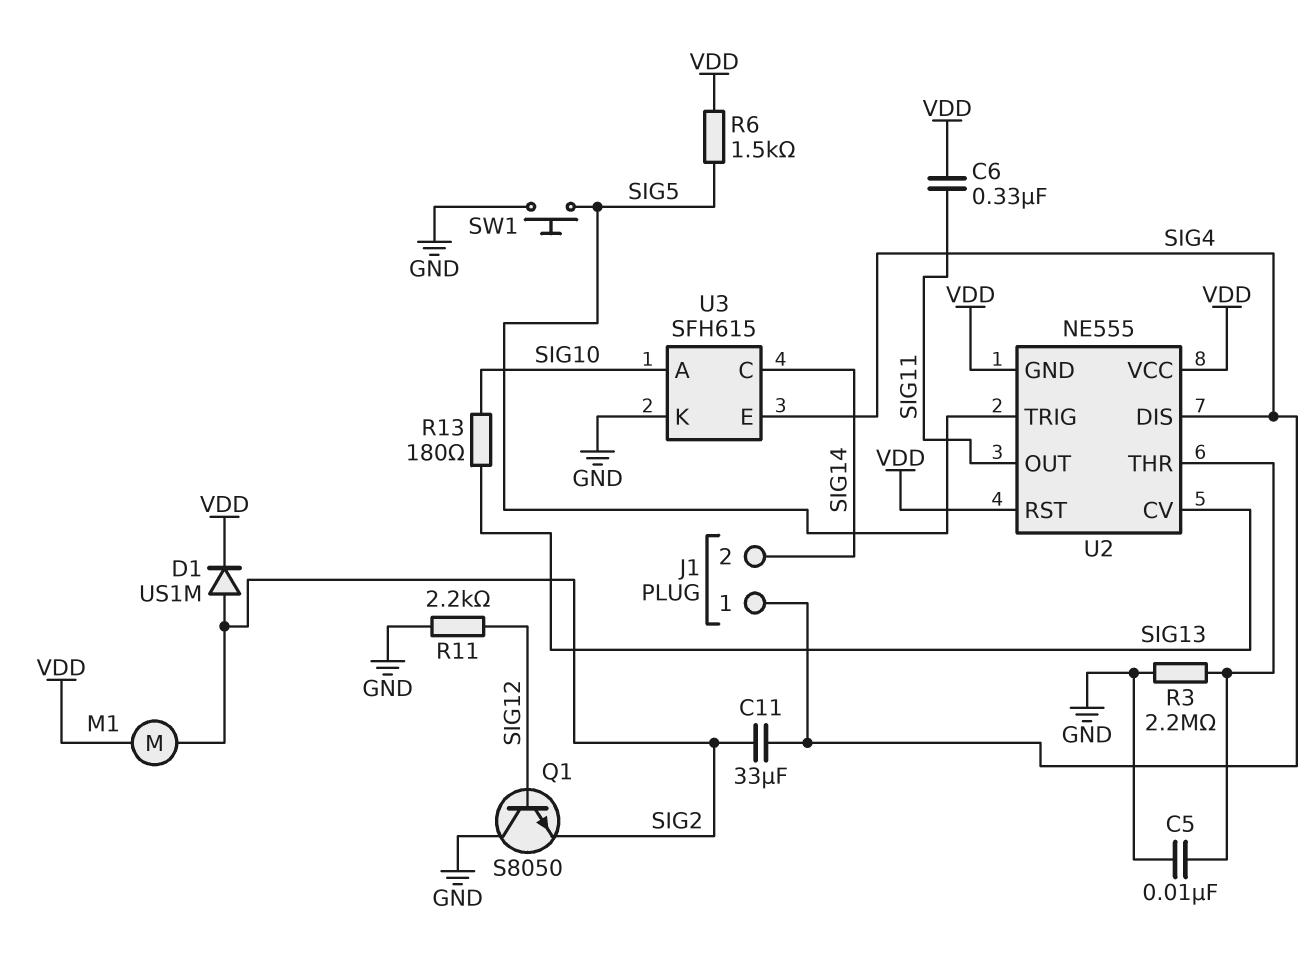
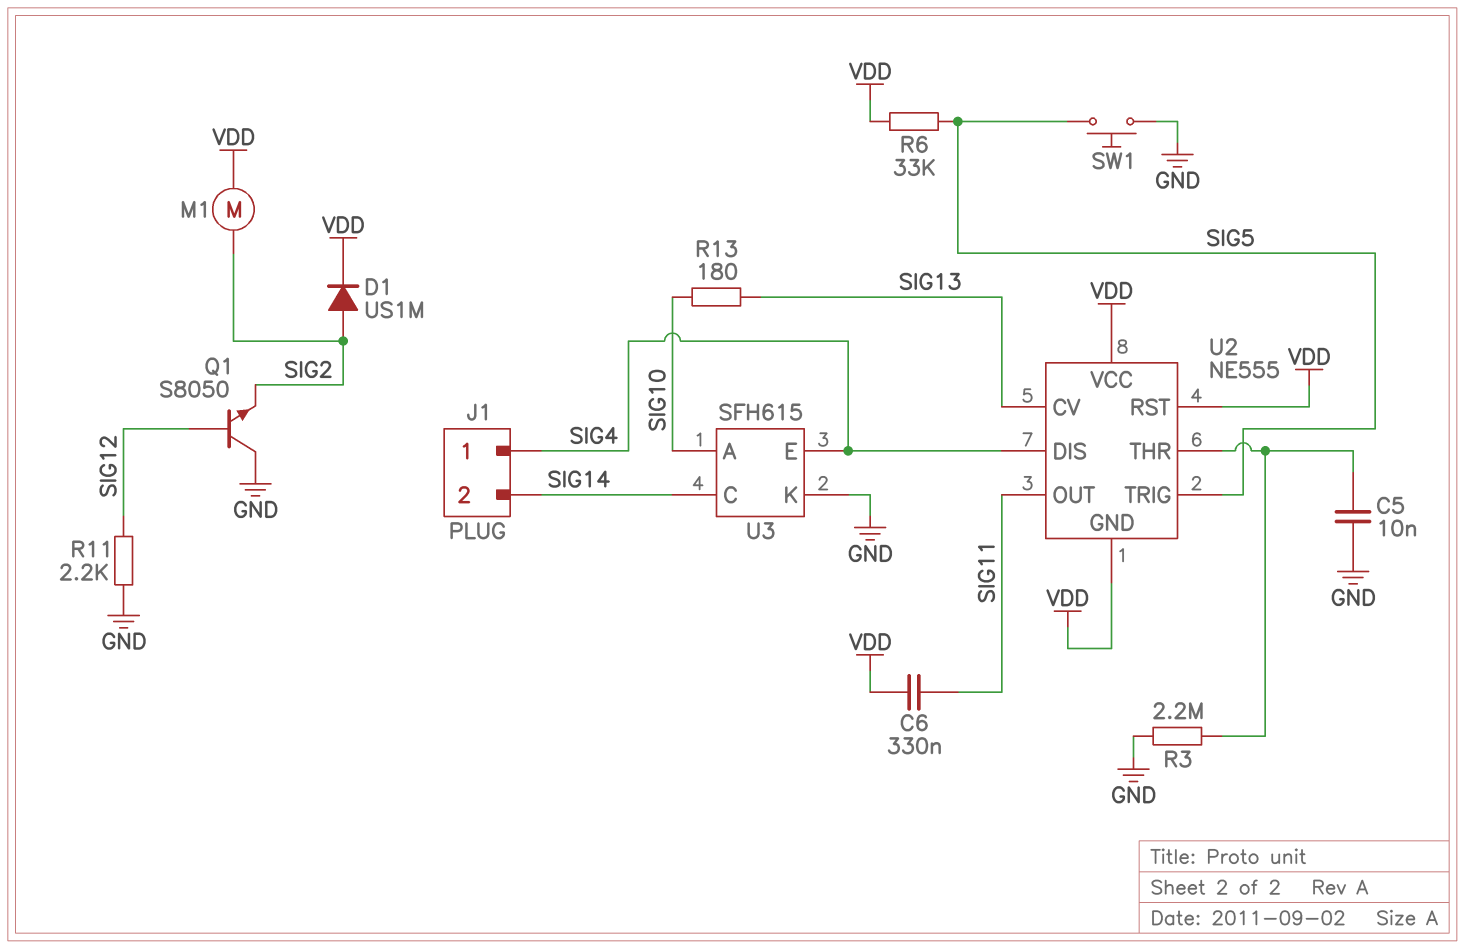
C11: 33uF (SIG2, SIG4) -> none
R6: 1.5k (SIG5, VDD) -> 33k (SIG5, VDD)

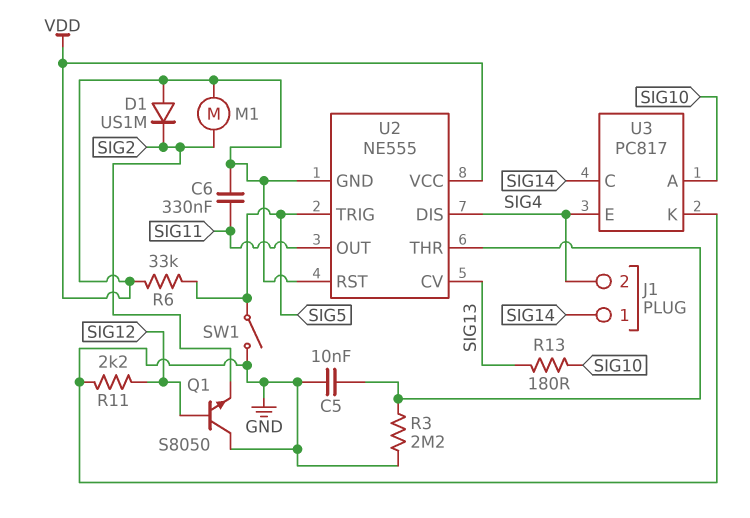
D1: diode US1M (A SIG2, K VDD) -> diode US1M (A VDD, K SIG2)
J1 pin 1: SIG4 -> SIG14
J1 pin 2: SIG14 -> SIG4
SW1: button (GND, SIG5) -> switch (GND, SIG5)
U3: SFH615 -> PC817

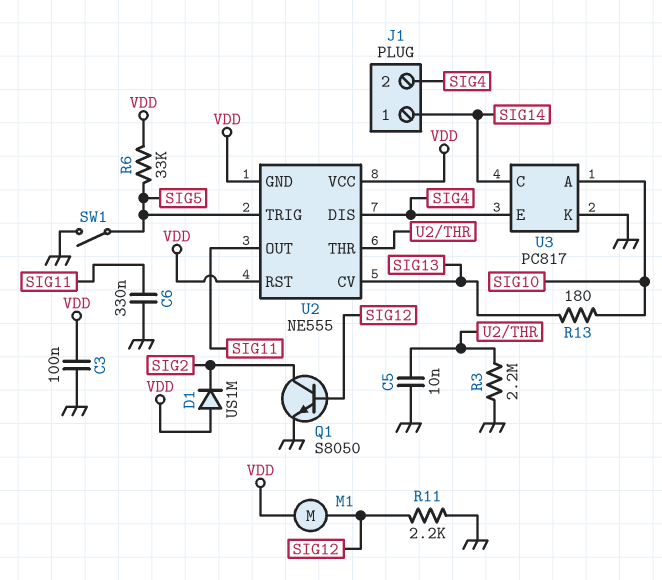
C3: none -> 100nF (GND, VDD)
C6: 330nF (SIG11, VDD) -> 330nF (GND, SIG11)
M1: motor (SIG2, VDD) -> motor (SIG12, VDD)
Q1: NPN S8050 (B SIG12, C GND, E SIG2) -> NPN S8050 (B SIG12, C SIG2, E GND)

